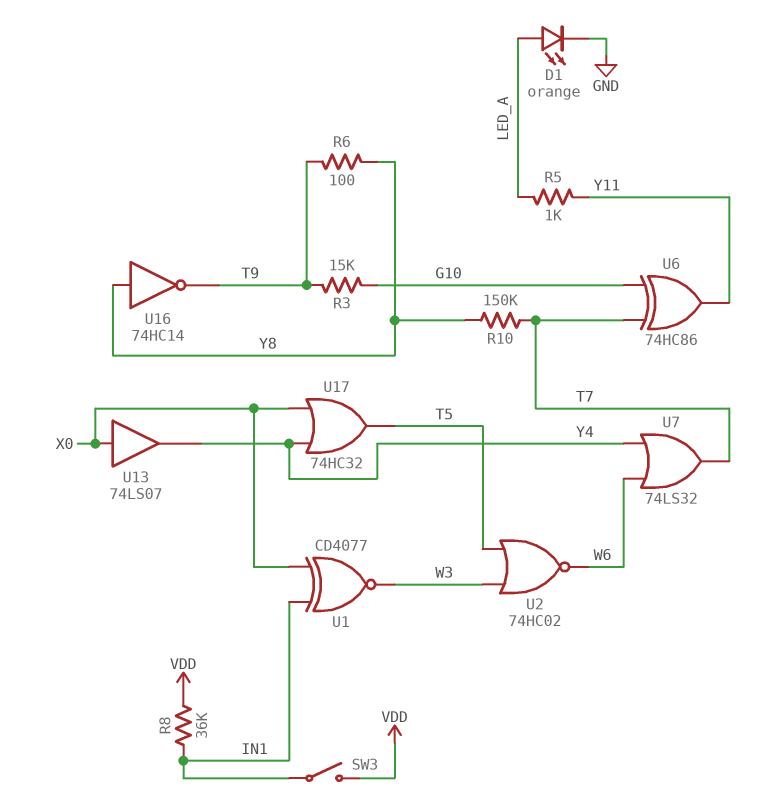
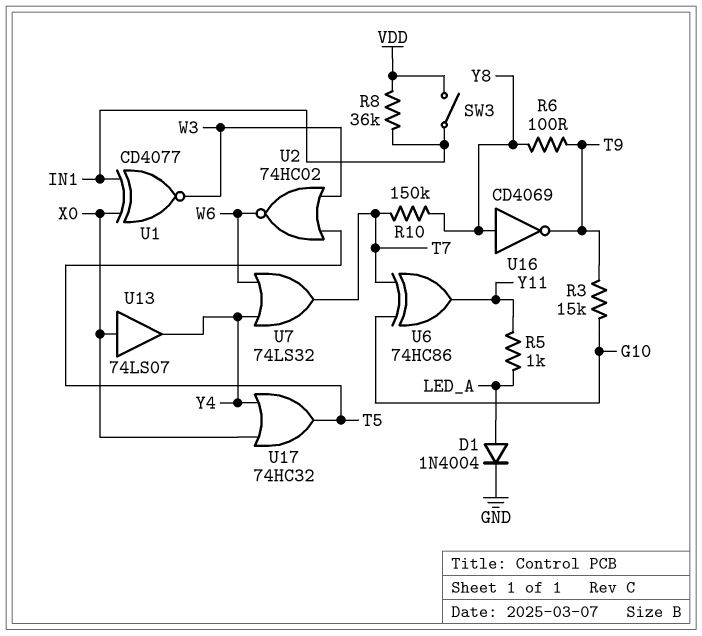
D1: LED orange (A LED_A, K GND) -> diode 1N4004 (A LED_A, K GND)
U16: NOT 74HC14 (in Y8, out T9) -> NOT CD4069 (in Y8, out T9)

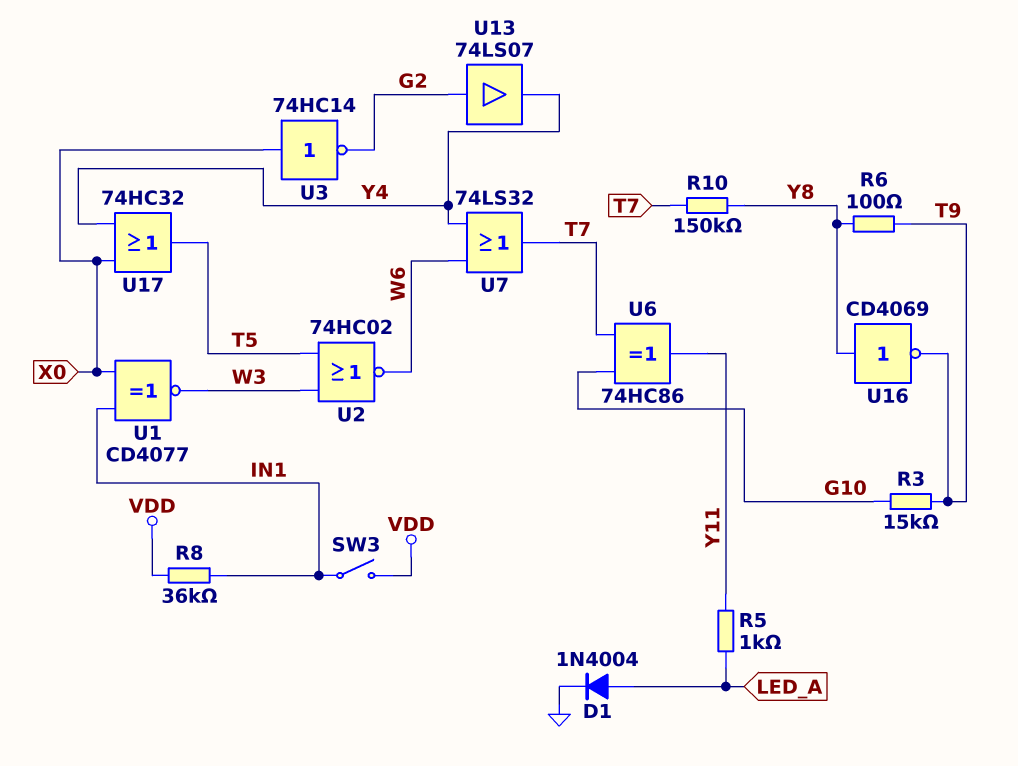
U3: none -> NOT 74HC14 (in X0, out G2)
U13: buffer 74LS07 (in X0, out Y4) -> buffer 74LS07 (in G2, out Y4)

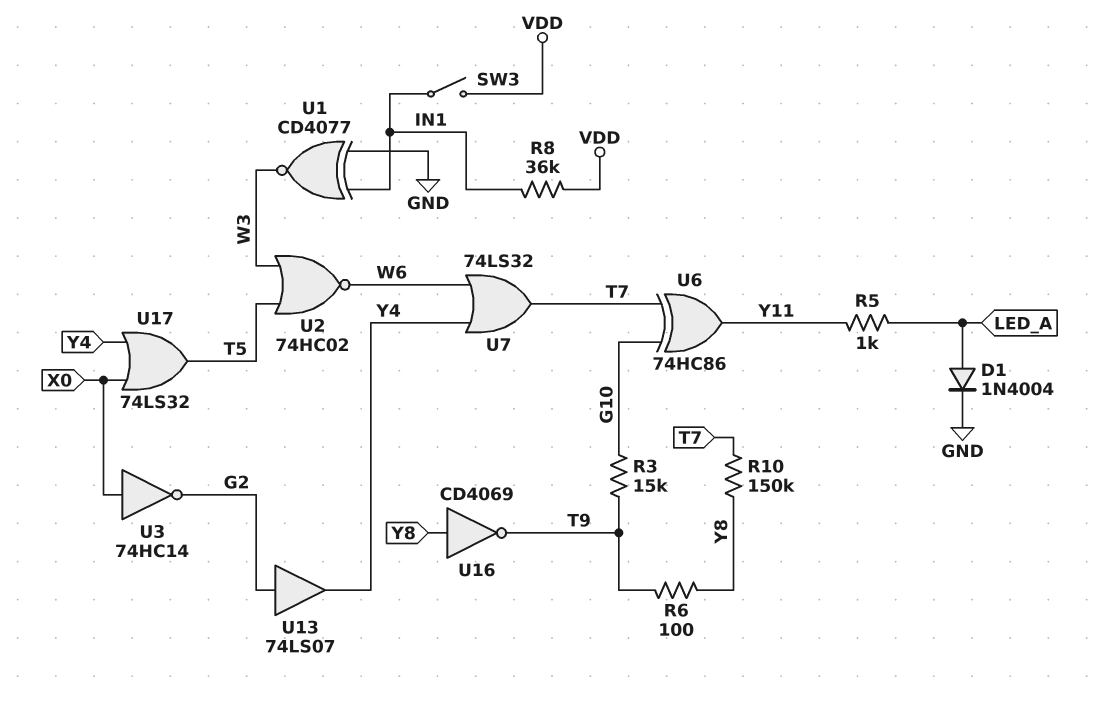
U1: XNOR CD4077 (in IN1, in X0, out W3) -> XNOR CD4077 (in GND, in IN1, out W3)
U17: OR 74HC32 (in X0, in Y4, out T5) -> OR 74LS32 (in X0, in Y4, out T5)

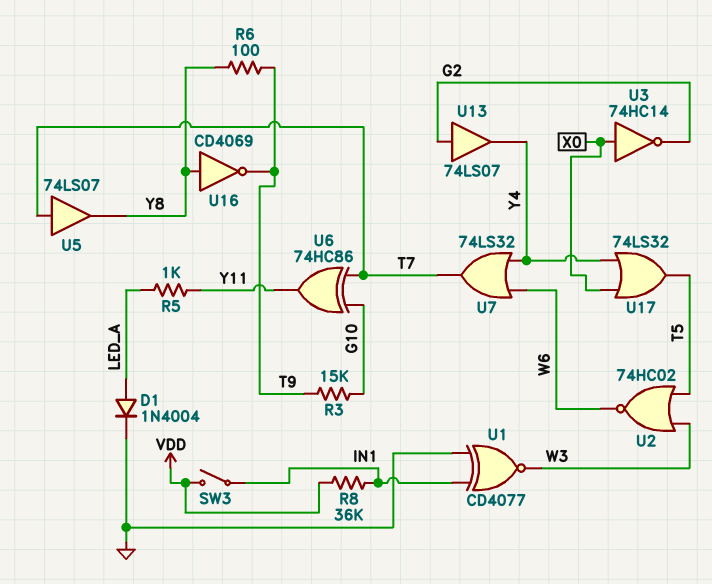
R10: 150k (T7, Y8) -> none
U5: none -> buffer 74LS07 (in T7, out Y8)

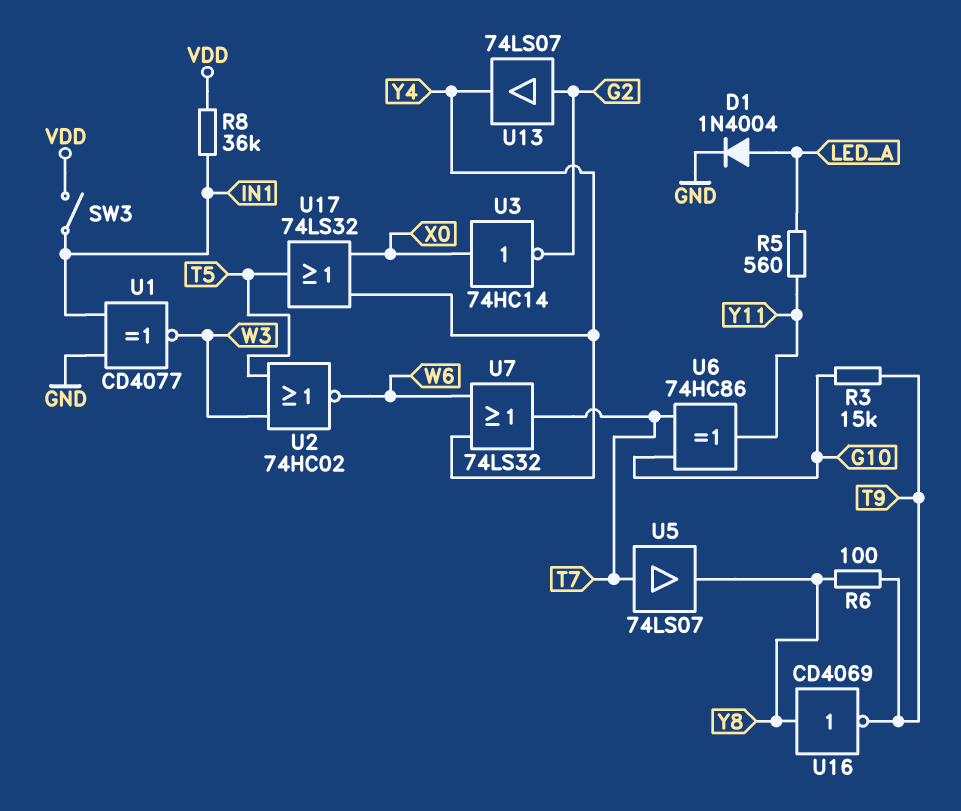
R5: 1k (LED_A, Y11) -> 560 (LED_A, Y11)

